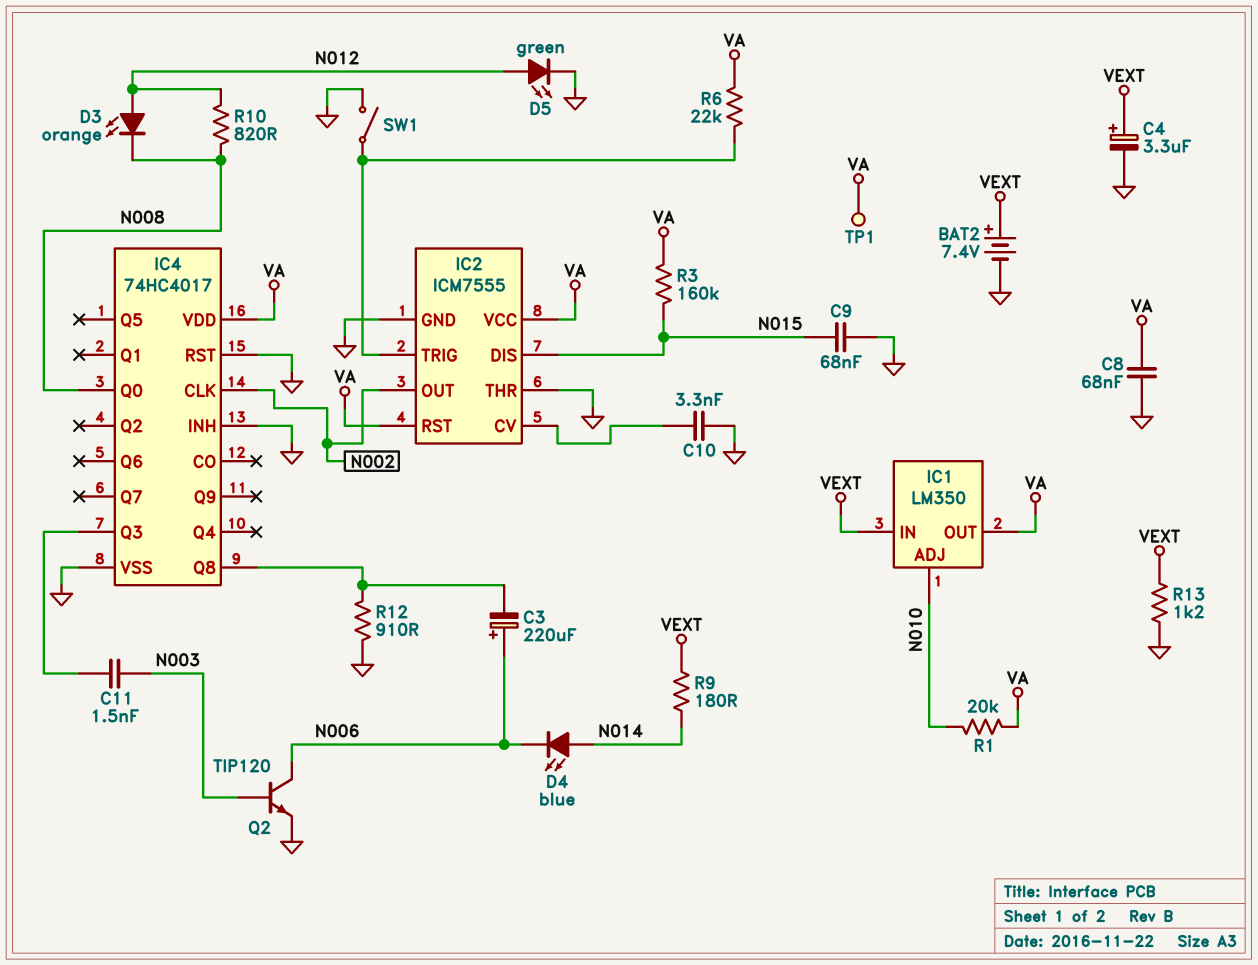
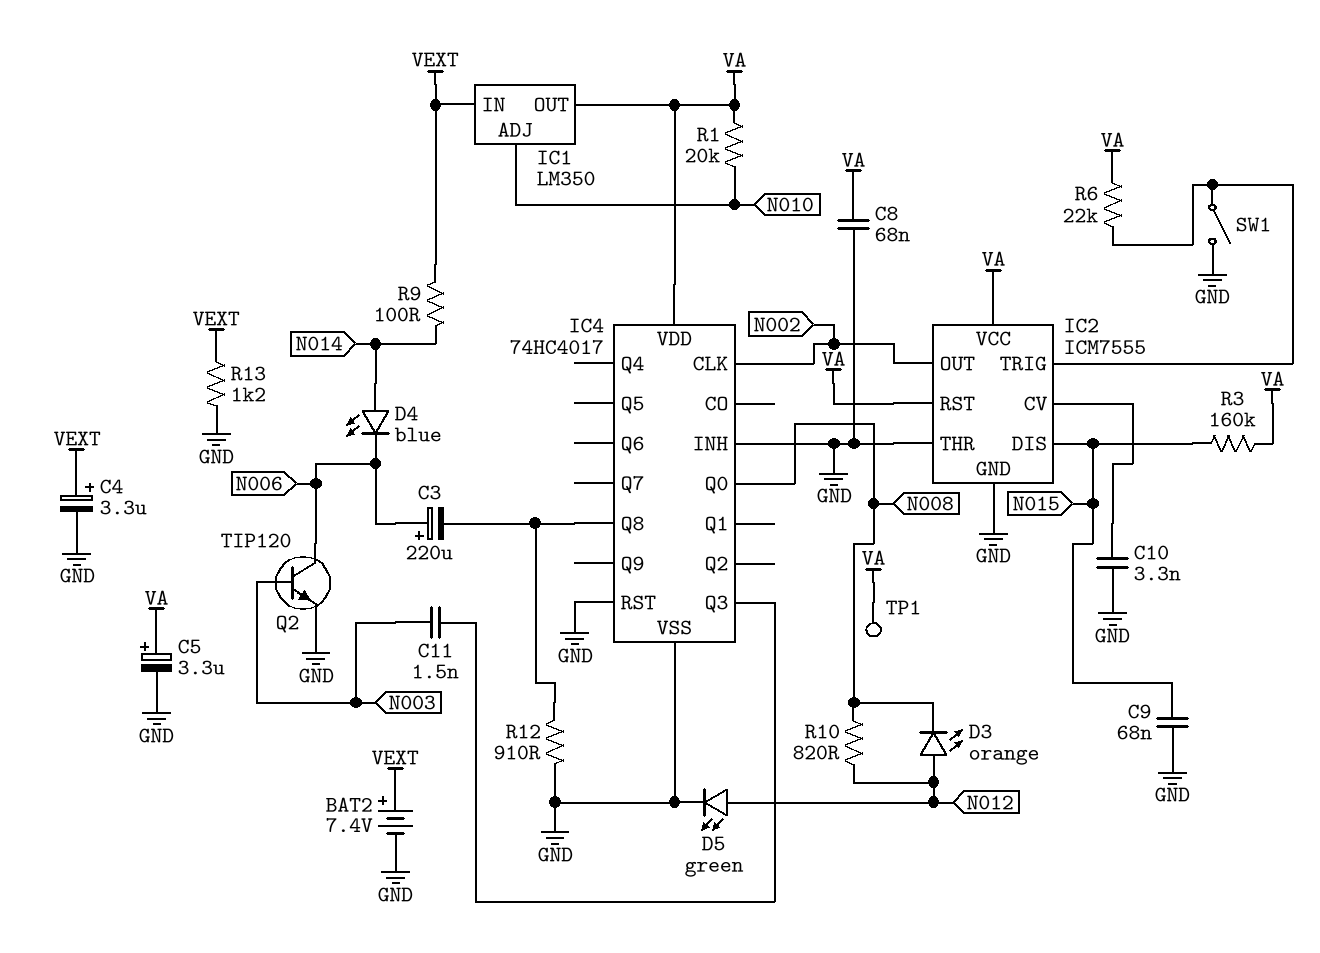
C5: none -> 3.3uF (plus VA, minus GND)
R9: 180 (N014, VEXT) -> 100 (N014, VEXT)

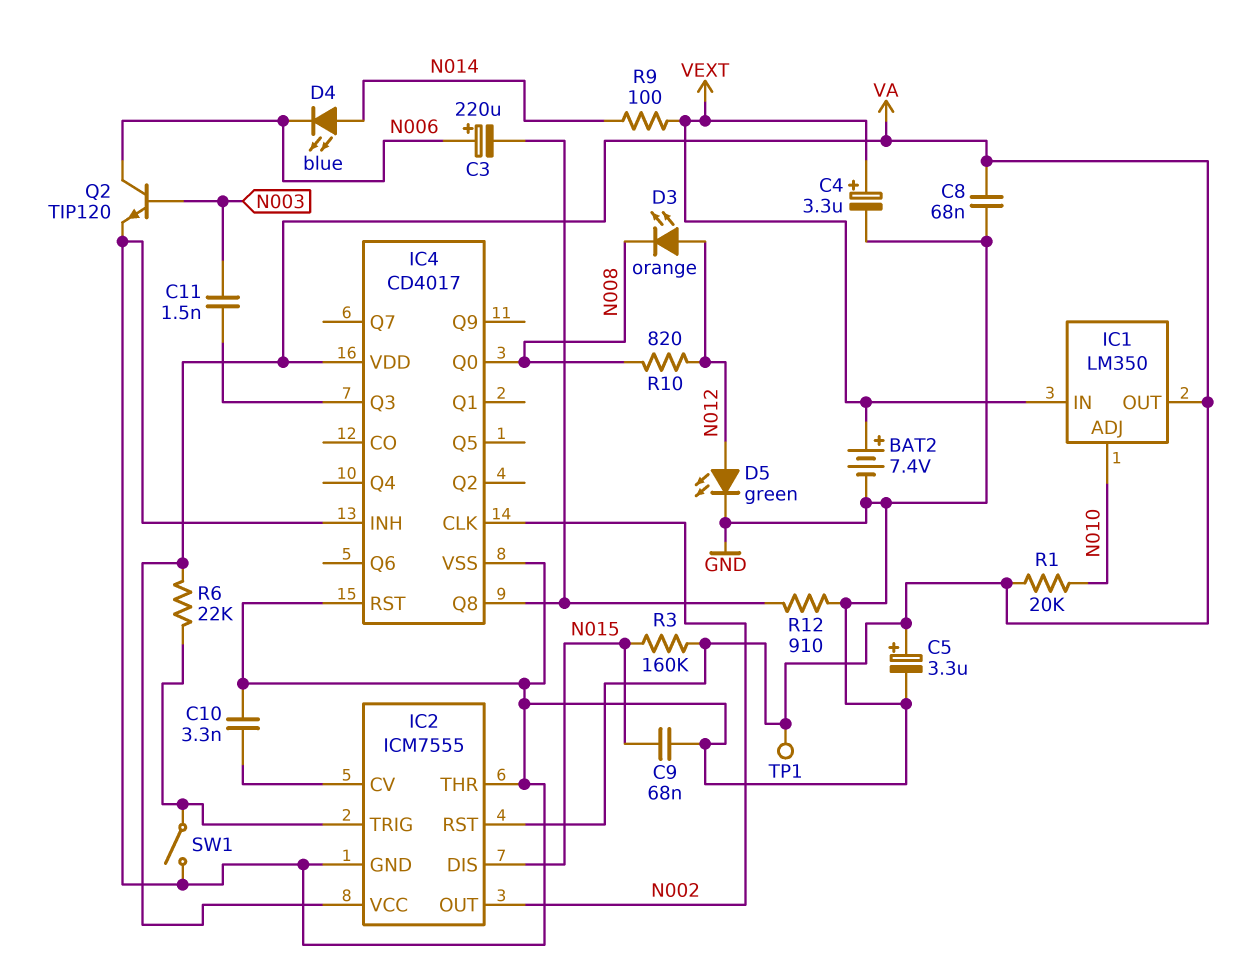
IC4: 74HC4017 -> CD4017
R13: 1.2k (GND, VEXT) -> none

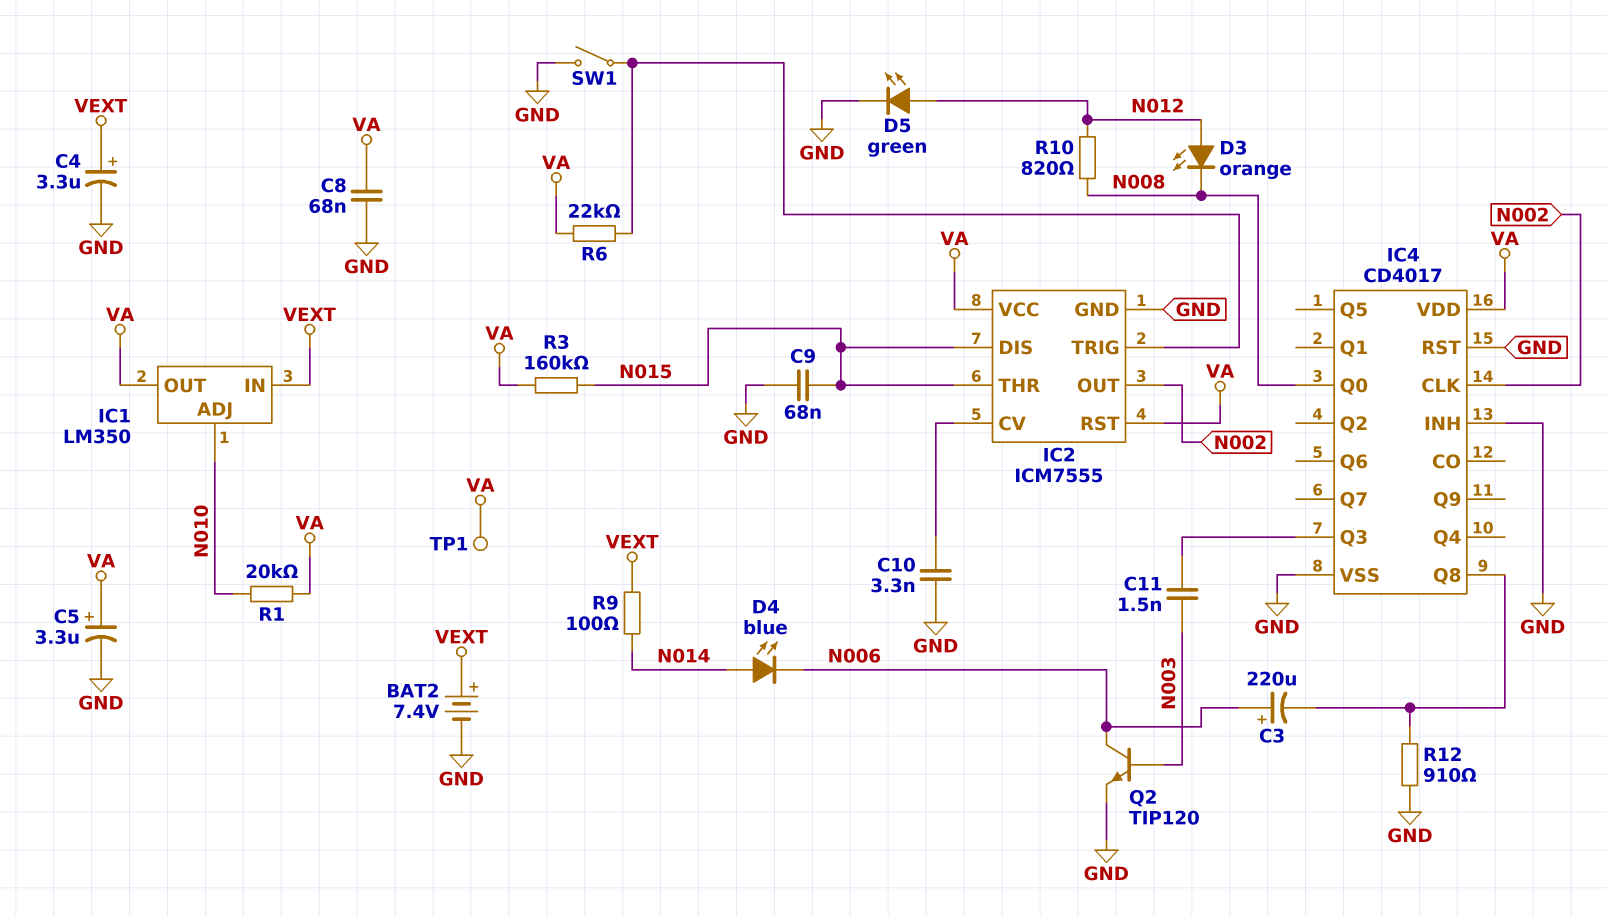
IC2 pin THR: GND -> N015

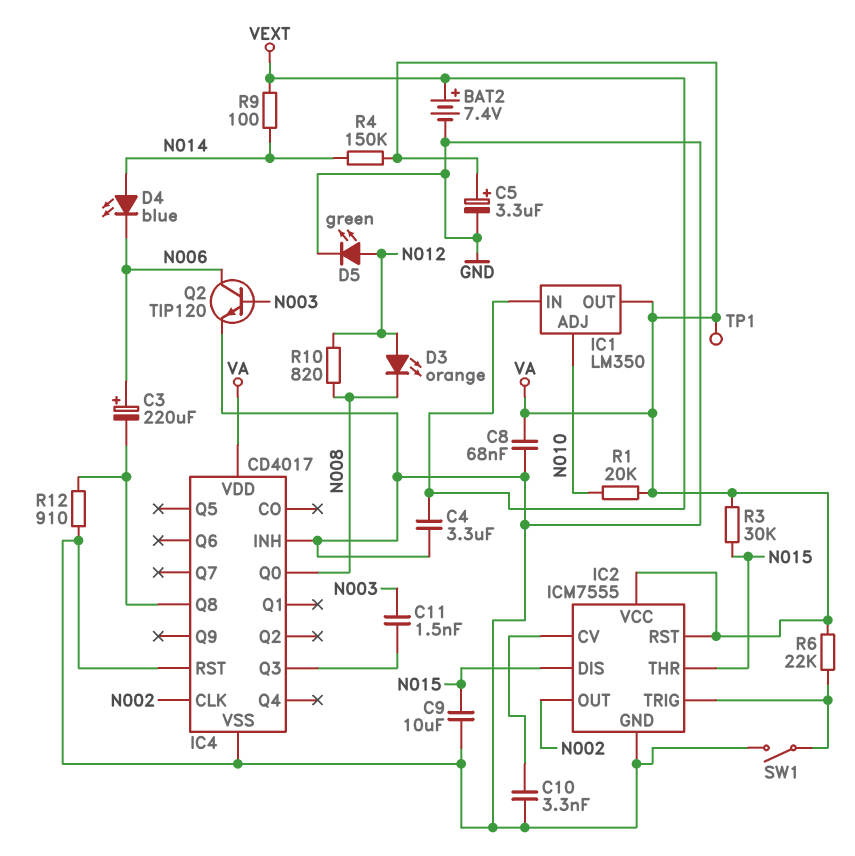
C4: 3.3uF (plus VEXT, minus GND) -> 3.3uF (GND, VEXT)
C9: 68nF (GND, N015) -> 10uF (GND, N015)
R3: 160k (N015, VA) -> 30k (N015, VA)
R4: none -> 150k (N014, VA)

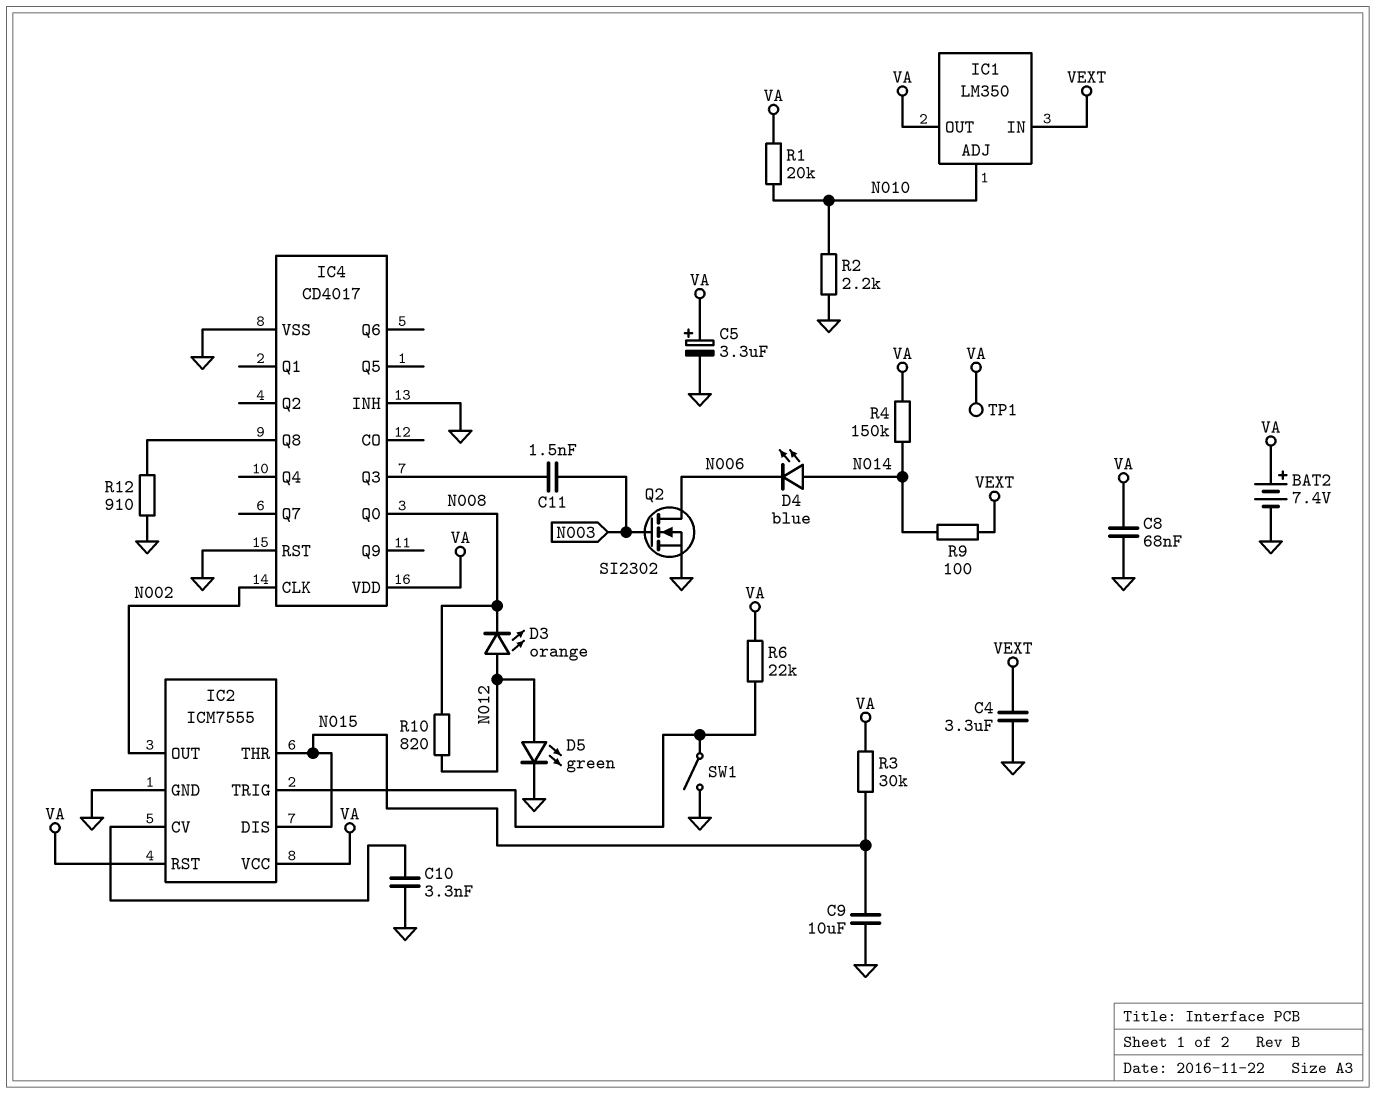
BAT2: 7.4V (plus VEXT, minus GND) -> 7.4V (plus VA, minus GND)
C3: 220uF (plus N006, minus IC4/Q8) -> none
Q2: NPN TIP120 (B N003, C N006, E GND) -> NMOS SI2302 (G N003, D N006, S GND)
R2: none -> 2.2k (GND, N010)

